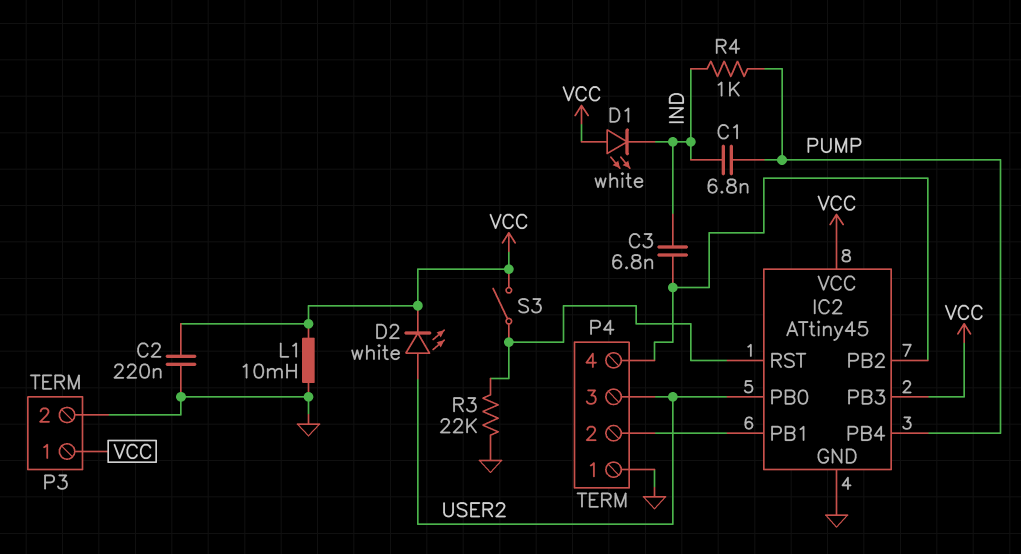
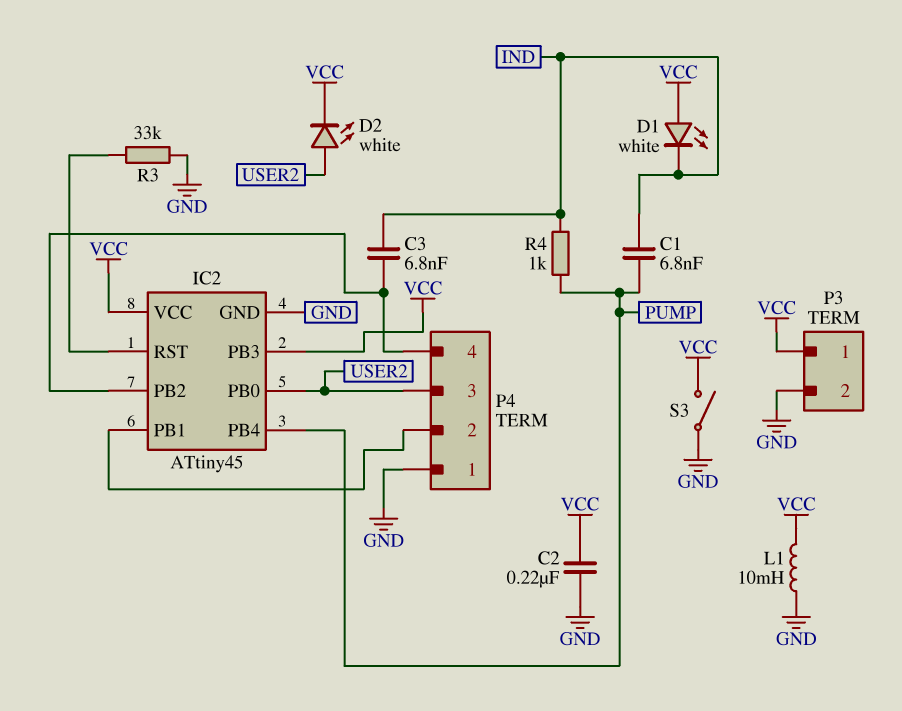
R3: 22k (GND, IC2/RST) -> 33k (GND, IC2/RST)
S3: switch (IC2/RST, VCC) -> switch (GND, VCC)

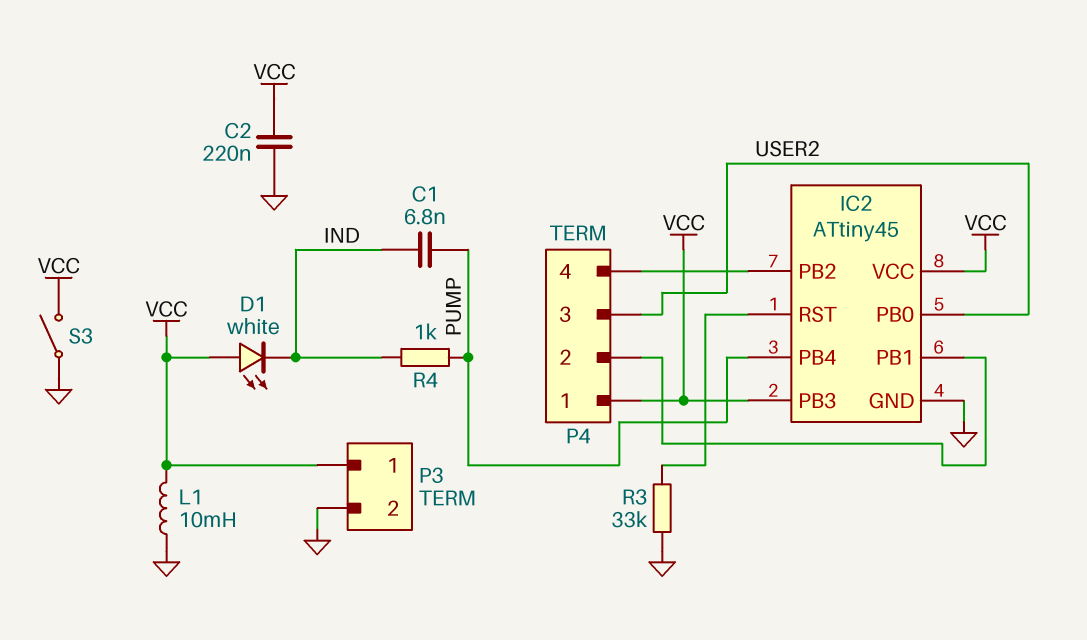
C3: 6.8nF (IC2/PB2, IND) -> none
D2: LED white (A USER2, K VCC) -> none
P4 pin 1: GND -> VCC

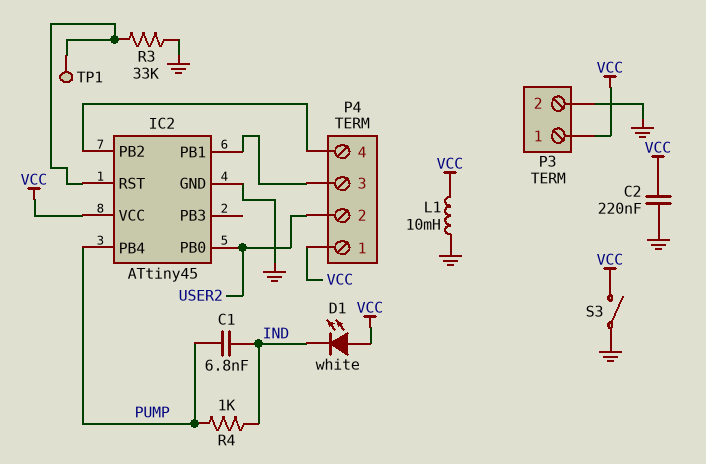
IC2 pin PB3: VCC -> none
P4 pin 2: IC2/PB1 -> USER2
P4 pin 3: USER2 -> IC2/PB1
TP1: none -> test point (IC2/RST)

